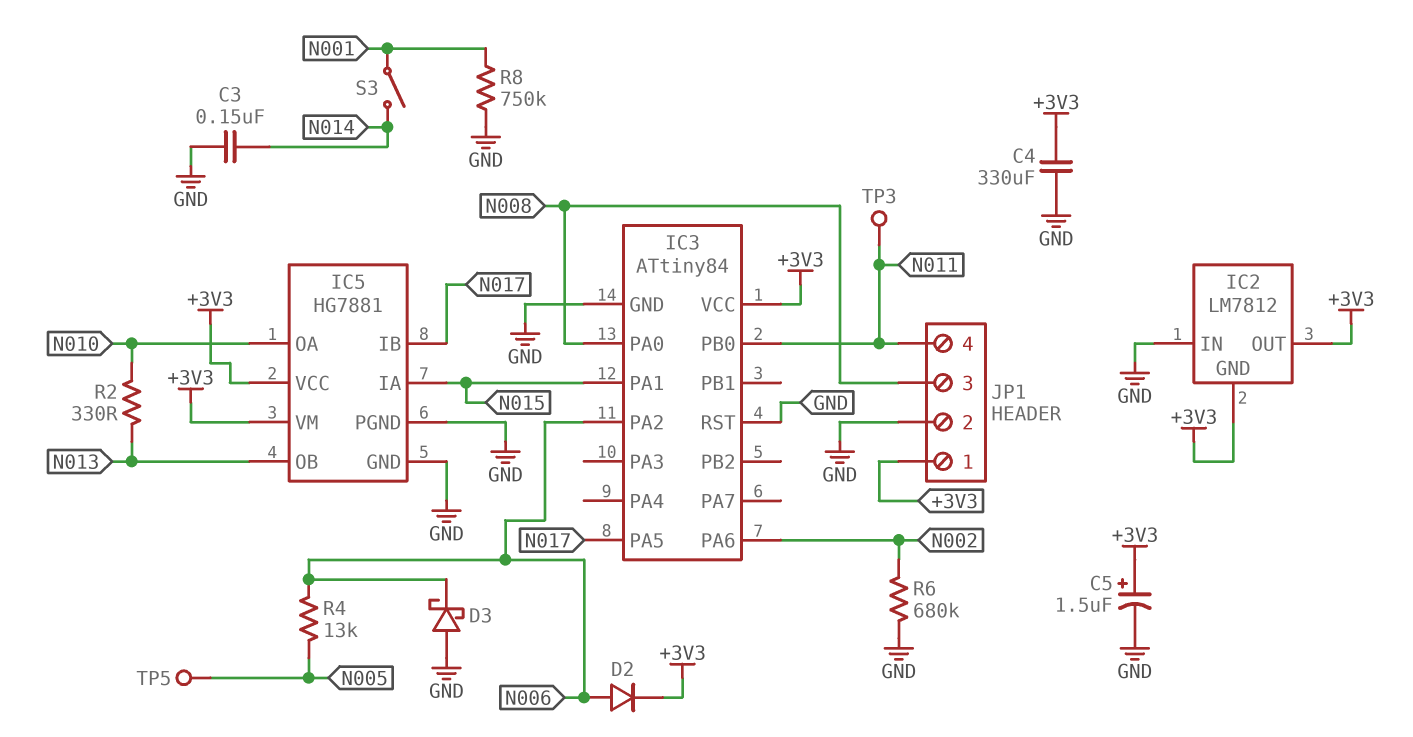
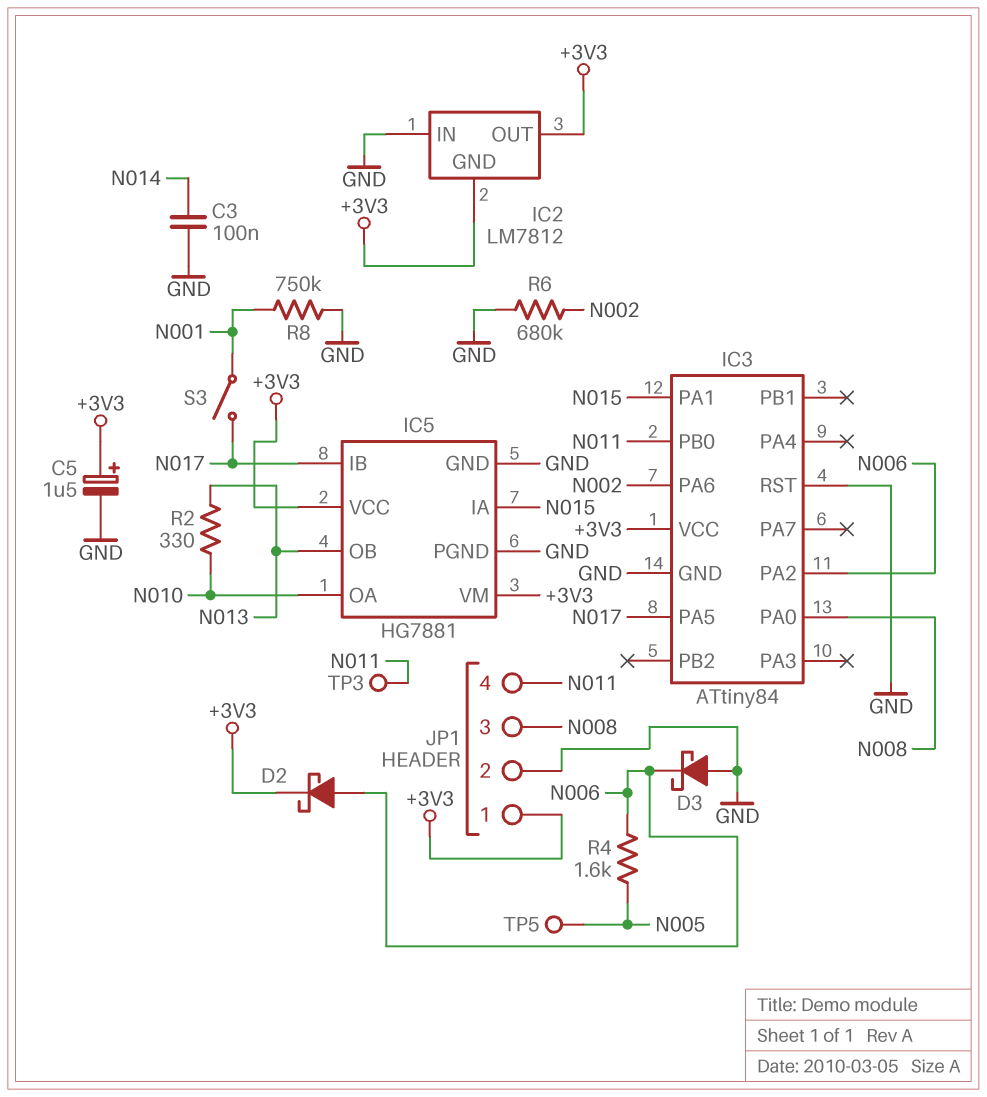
C3: 150nF (GND, N014) -> 100nF (GND, N014)
C4: 330uF (+3V3, GND) -> none
D2: diode (A N006, K +3V3) -> schottky (A N006, K +3V3)
R4: 13k (N005, N006) -> 1.6k (N005, N006)
S3: switch (N001, N014) -> switch (N001, N017)

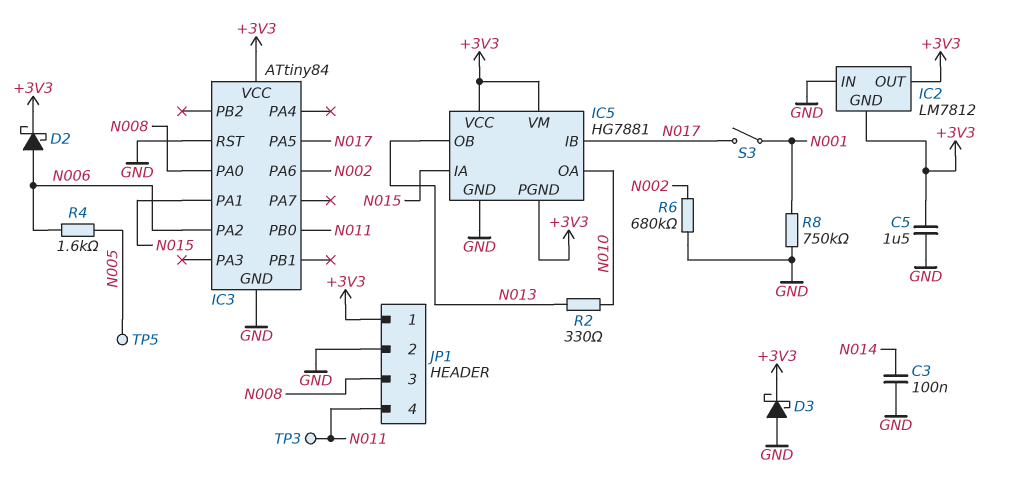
C5: 1.5uF (plus +3V3, minus GND) -> 1.5uF (+3V3, GND)
D3: schottky (A GND, K N006) -> schottky (A GND, K +3V3)
IC5 pin PGND: GND -> +3V3

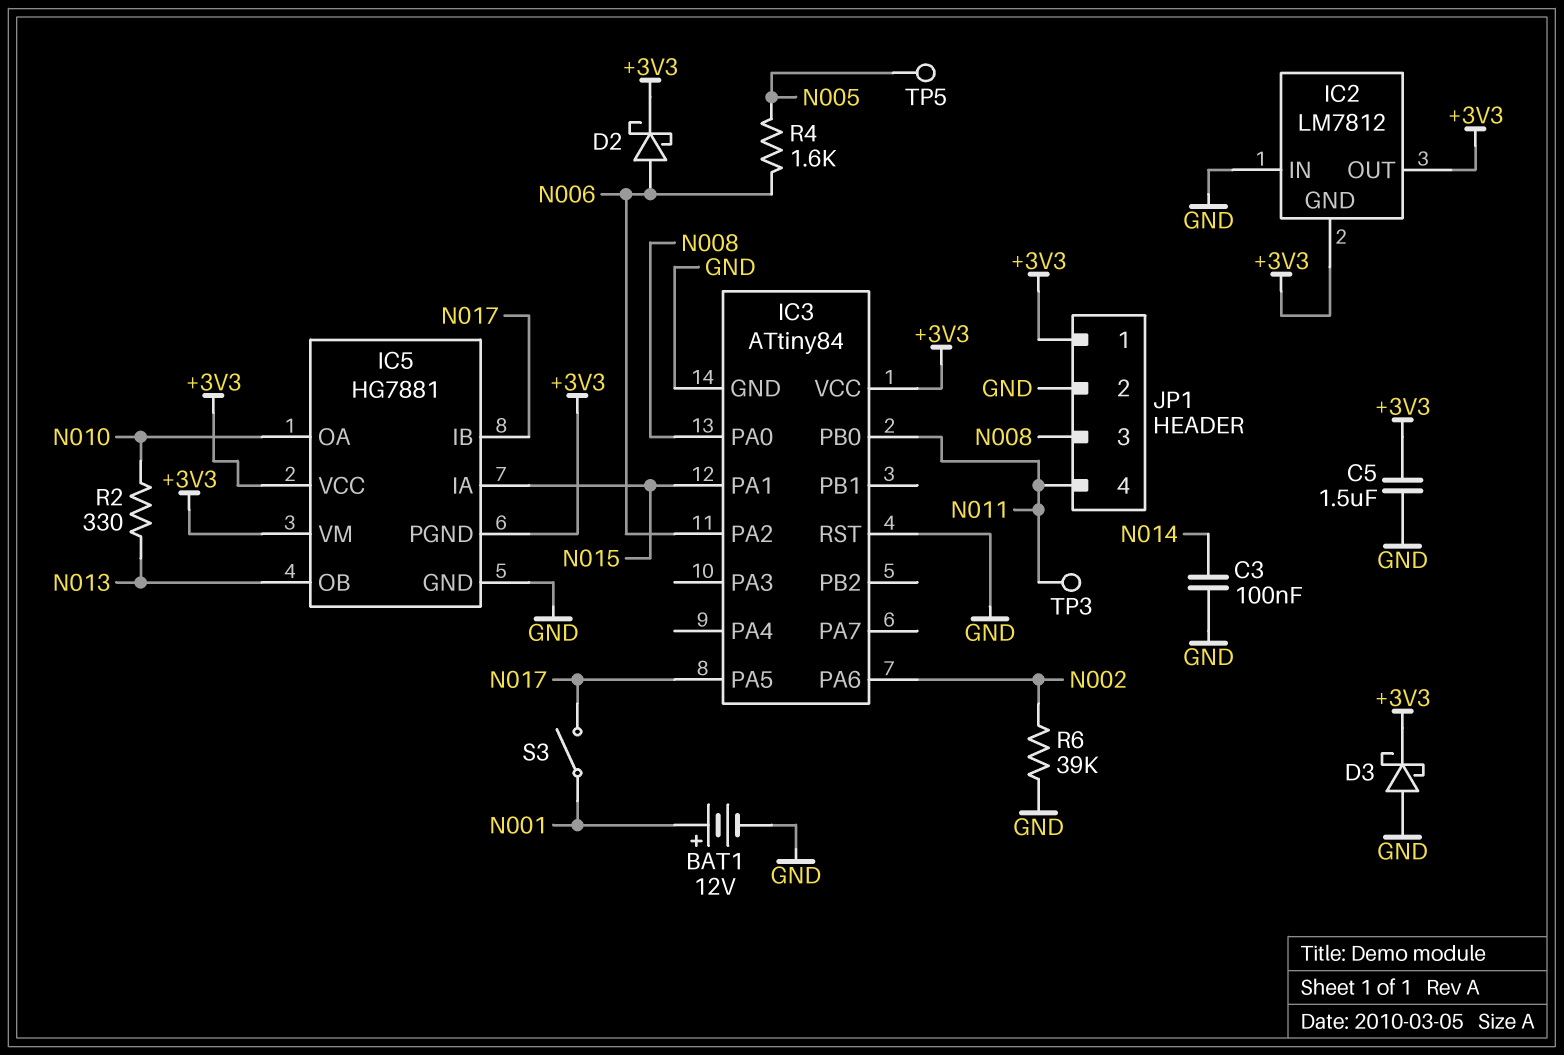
BAT1: none -> 12V (plus N001, minus GND)
R6: 680k (GND, N002) -> 39k (GND, N002)
R8: 750k (GND, N001) -> none

